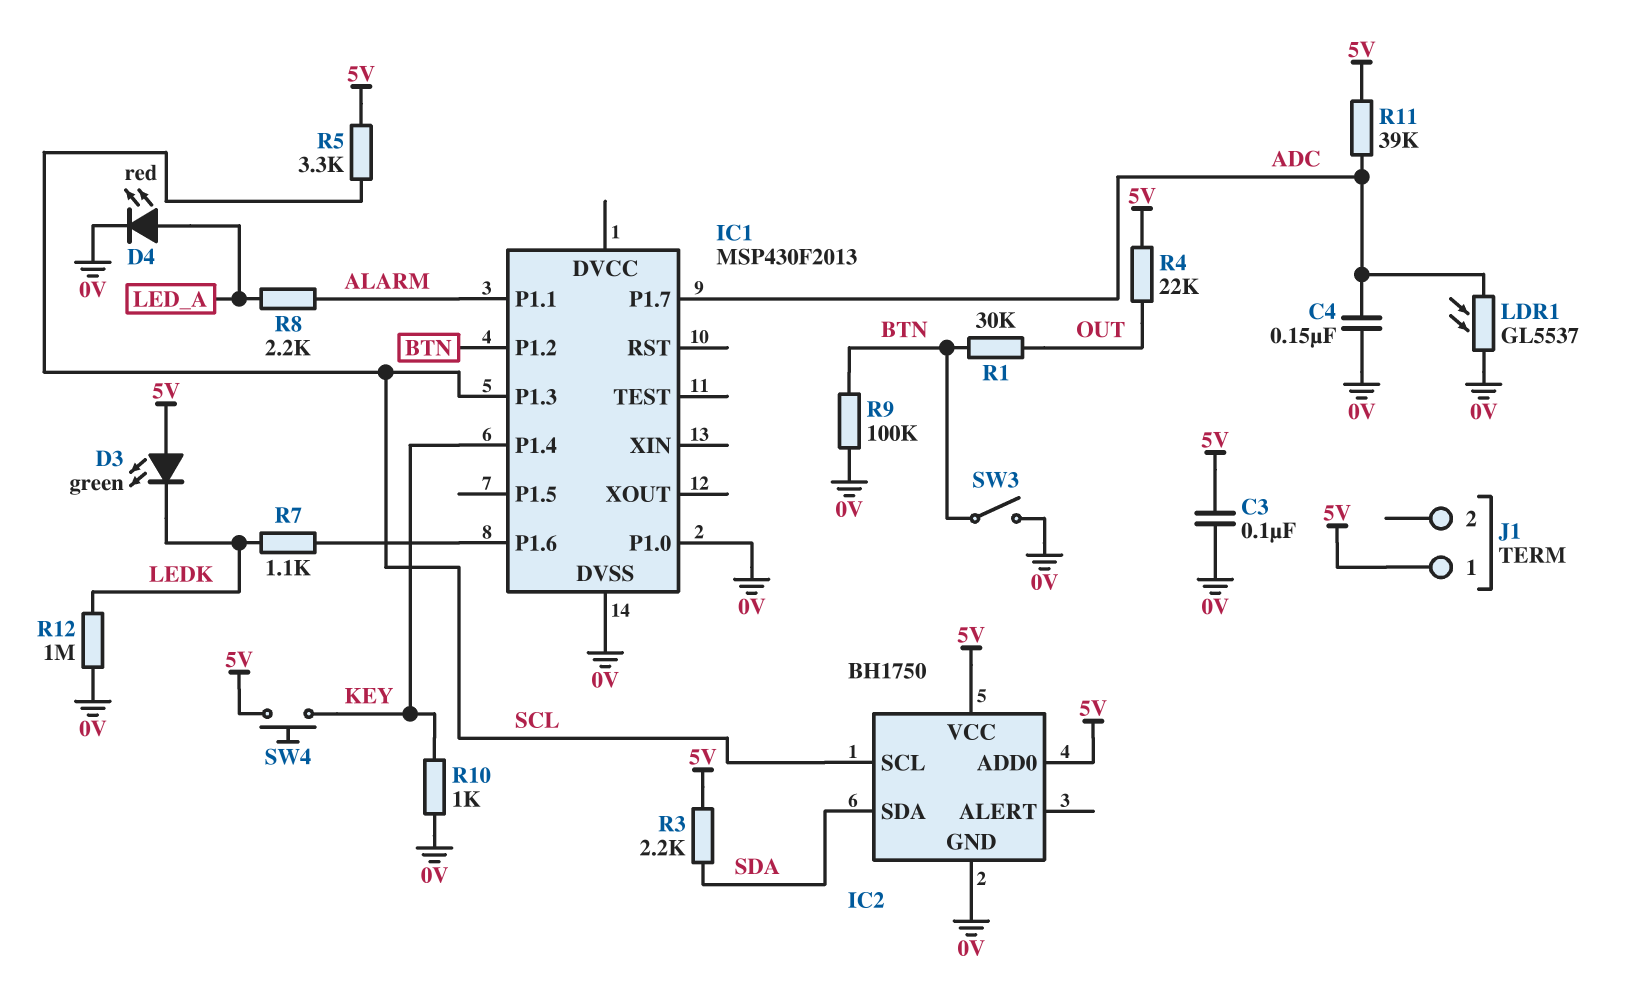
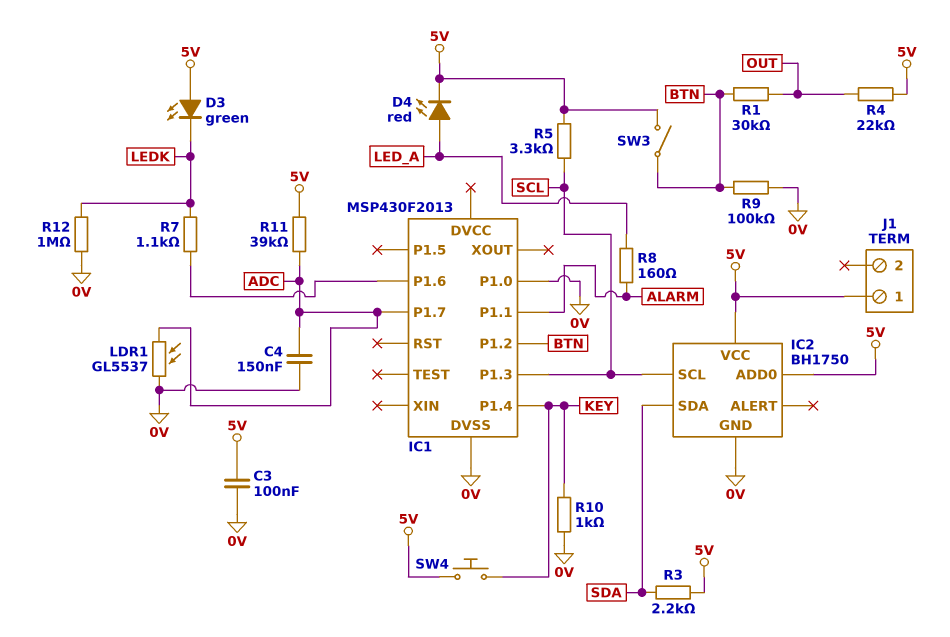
D4: LED red (A LED_A, K 0V) -> LED red (A LED_A, K 5V)
R8: 2.2k (ALARM, LED_A) -> 160 (ALARM, LED_A)
SW3: switch (0V, BTN) -> switch (5V, BTN)

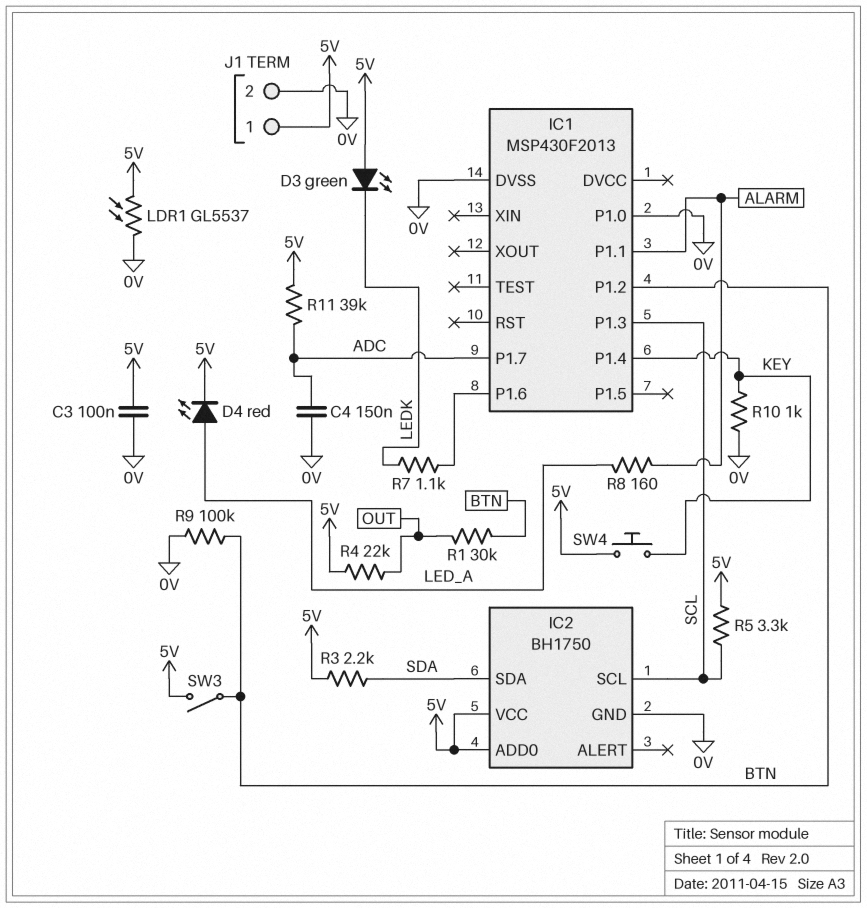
J1 pin 2: none -> 0V
LDR1: GL5537 (0V, ADC) -> GL5537 (0V, 5V)
R12: 1M (0V, LEDK) -> none

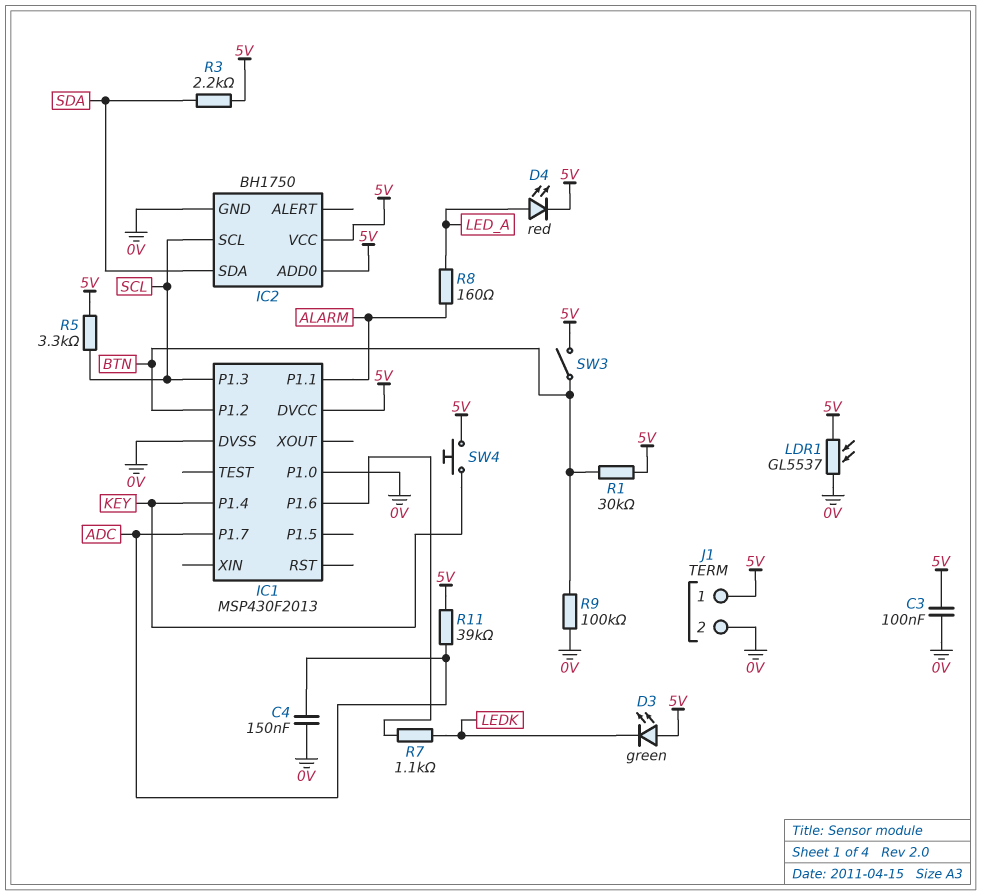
IC1 pin DVCC: none -> 5V
R1: 30k (BTN, OUT) -> 30k (5V, BTN)
R4: 22k (5V, OUT) -> none
R10: 1k (0V, KEY) -> none

